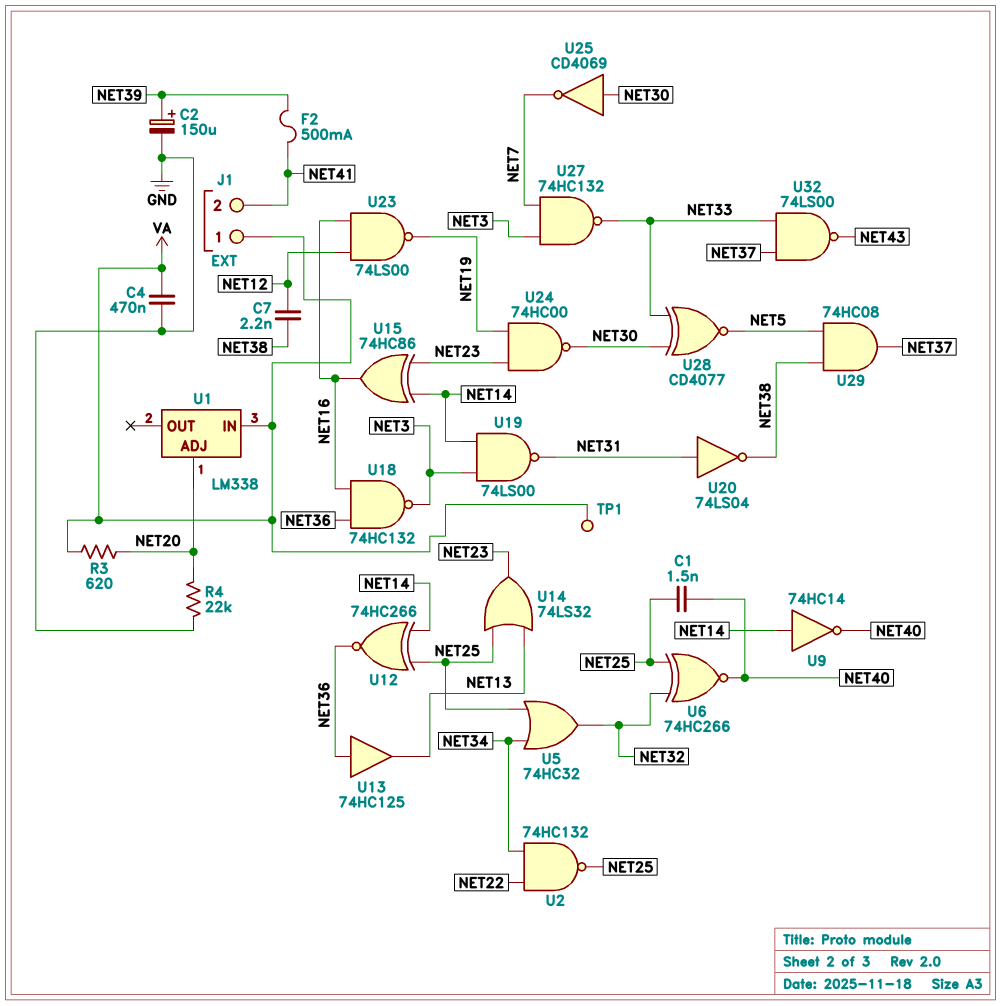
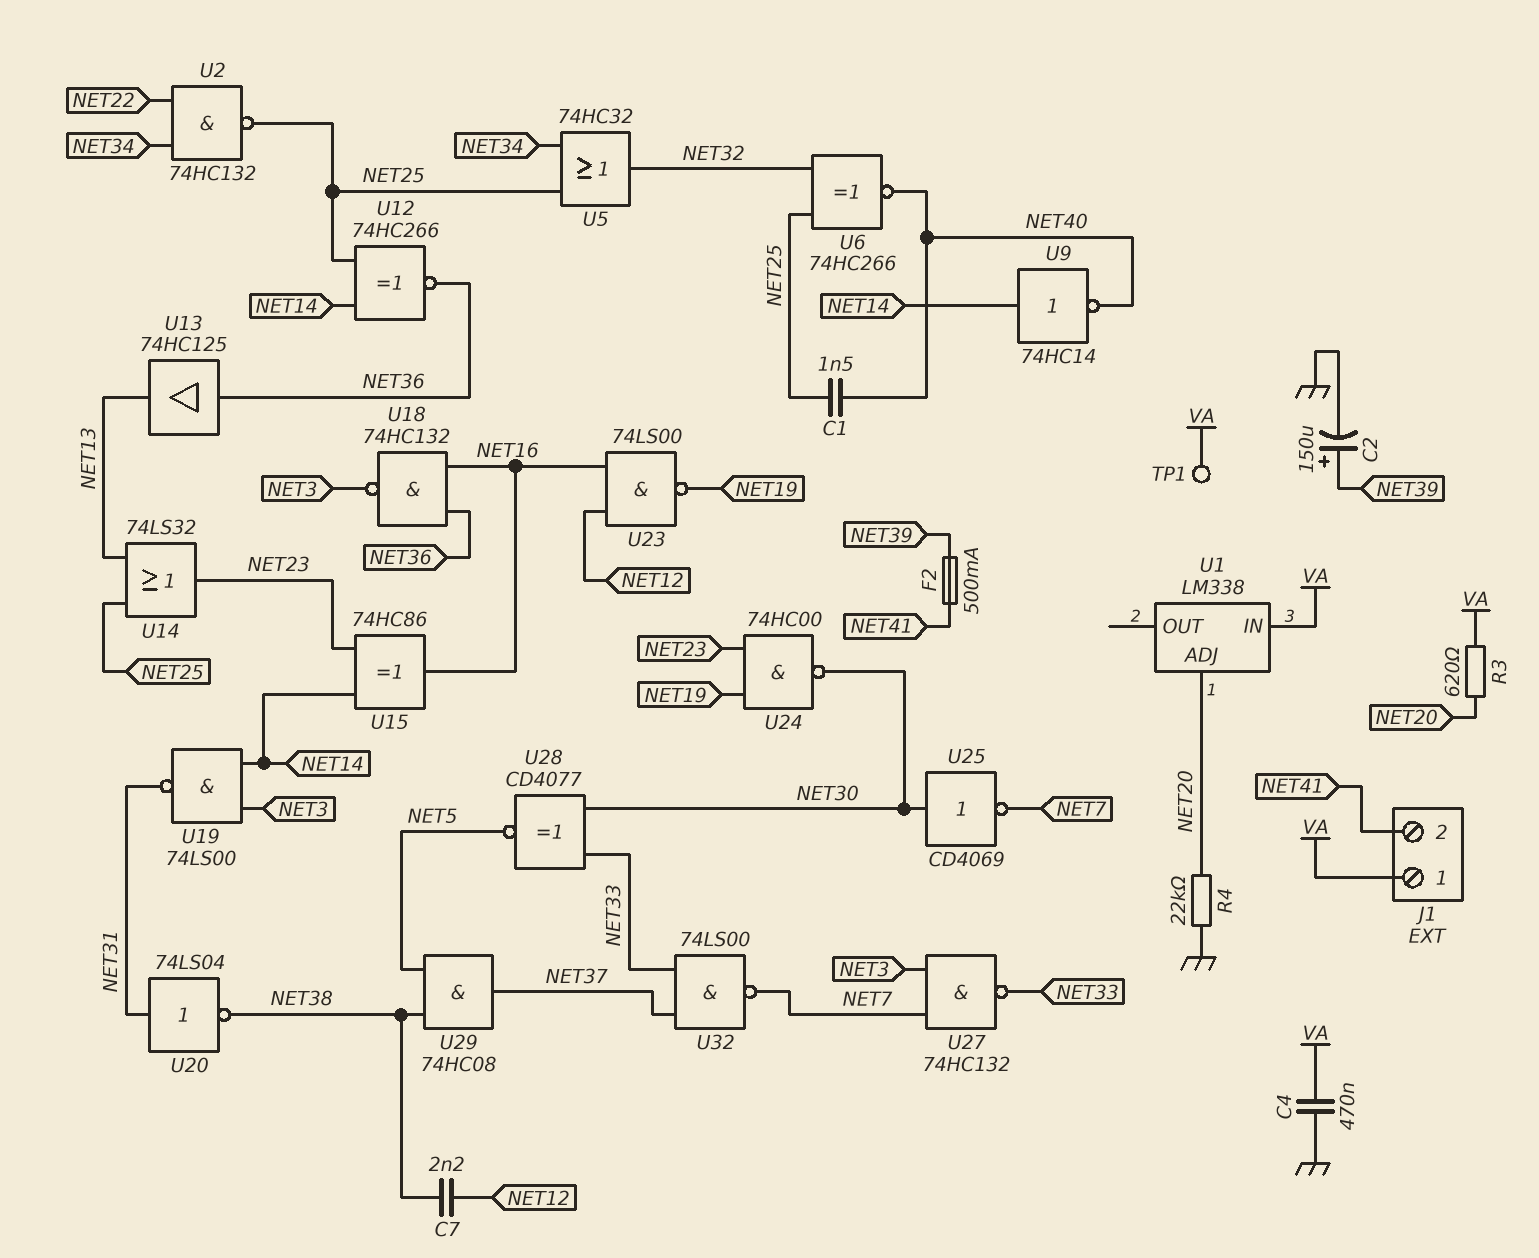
U32: NAND 74LS00 (in NET33, in NET37, out NET43) -> NAND 74LS00 (in NET33, in NET37, out NET7)

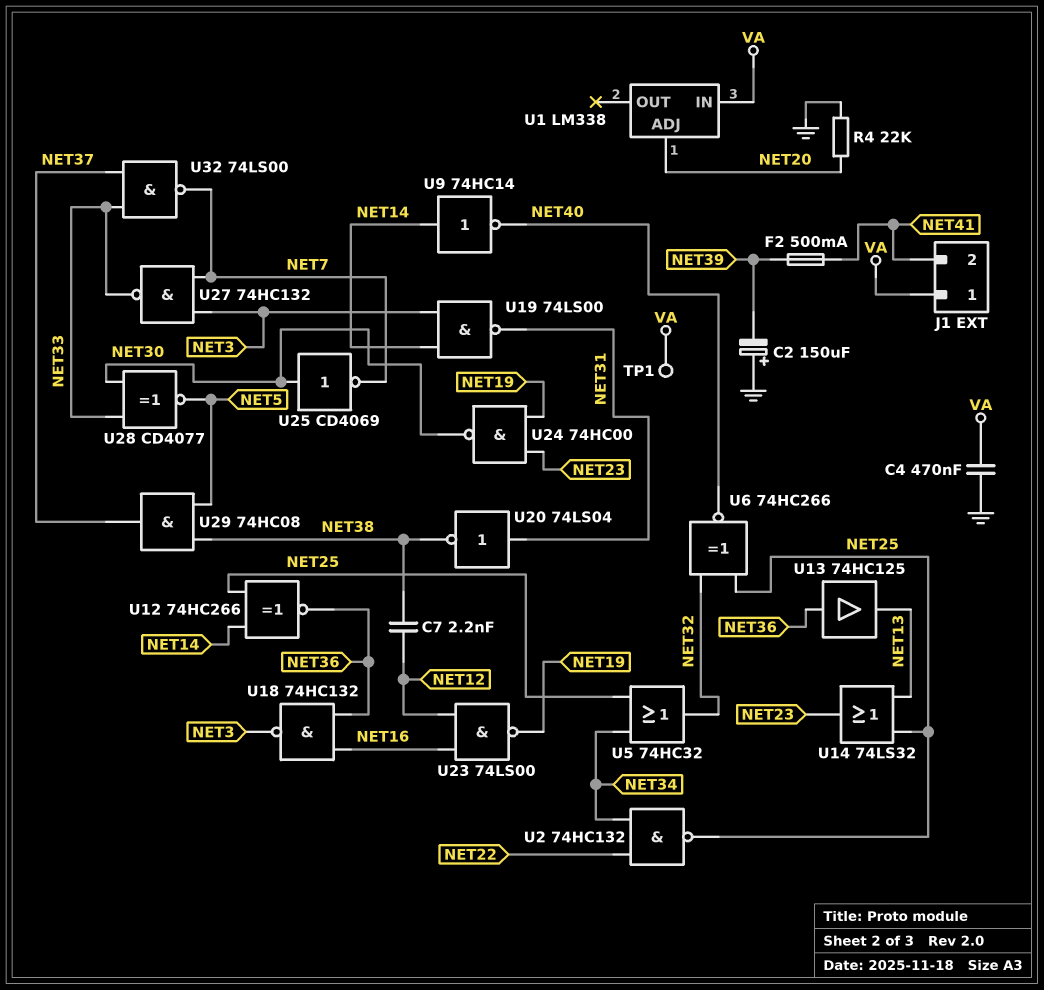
C1: 1.5nF (NET25, NET40) -> none
C2: 150uF (plus NET39, minus GND) -> 150uF (plus GND, minus NET39)
R3: 620 (NET20, VA) -> none
U15: XOR 74HC86 (in NET14, in NET23, out NET16) -> none

